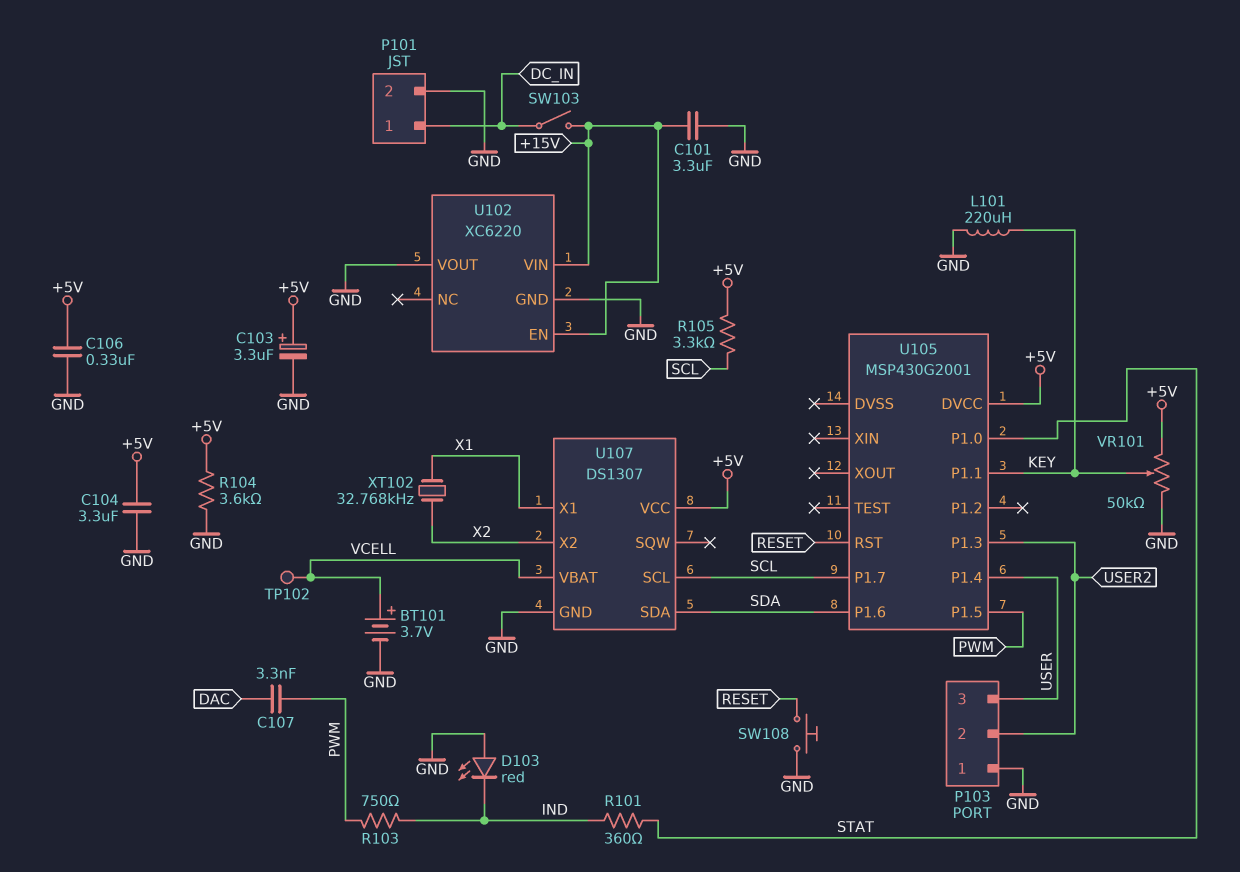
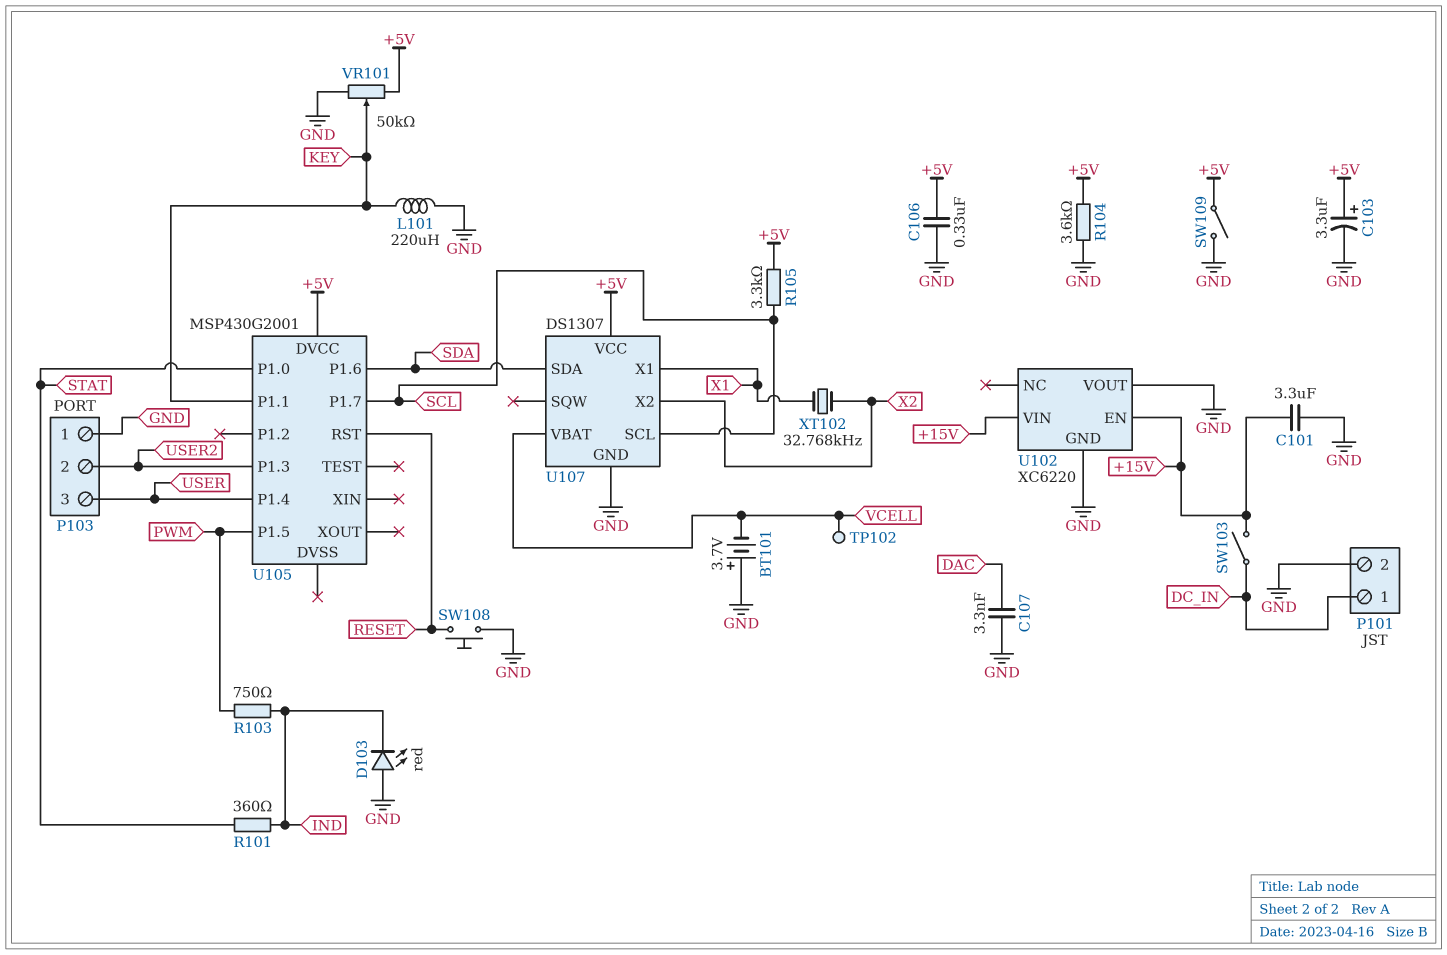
BT101: 3.7V (plus VCELL, minus GND) -> 3.7V (plus GND, minus VCELL)
C104: 3.3uF (+5V, GND) -> none
C107: 3.3nF (DAC, PWM) -> 3.3nF (DAC, GND)
SW109: none -> switch (+5V, GND)

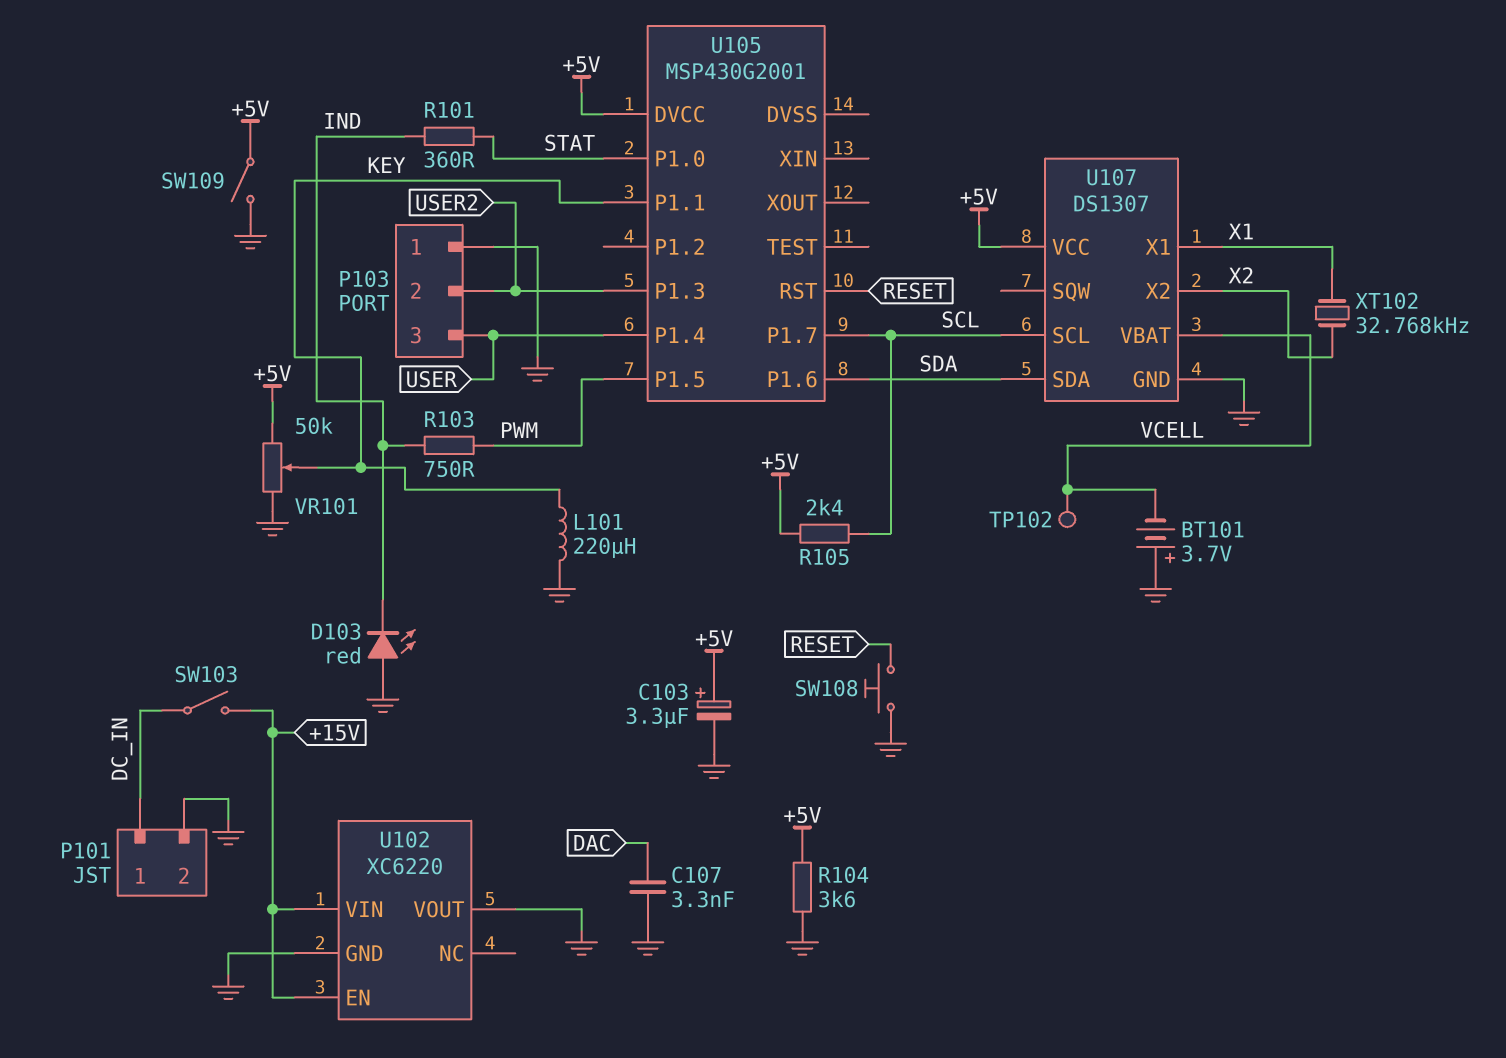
C101: 3.3uF (+15V, GND) -> none
C106: 330nF (+5V, GND) -> none
R105: 3.3k (+5V, SCL) -> 2.4k (+5V, SCL)

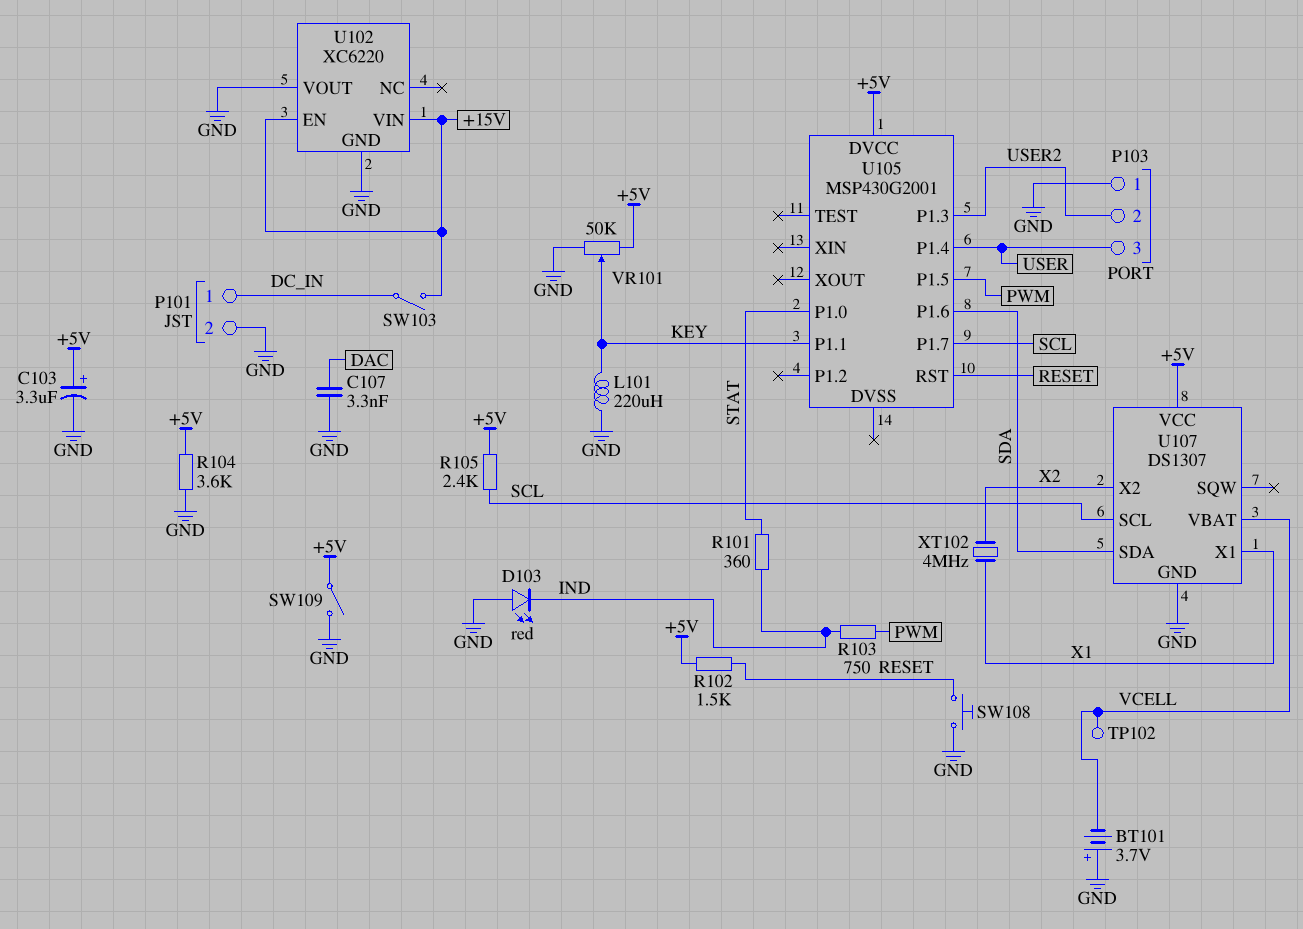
R102: none -> 1.5k (+5V, RESET)
XT102: 32.768kHz (X1, X2) -> 4MHz (X1, X2)

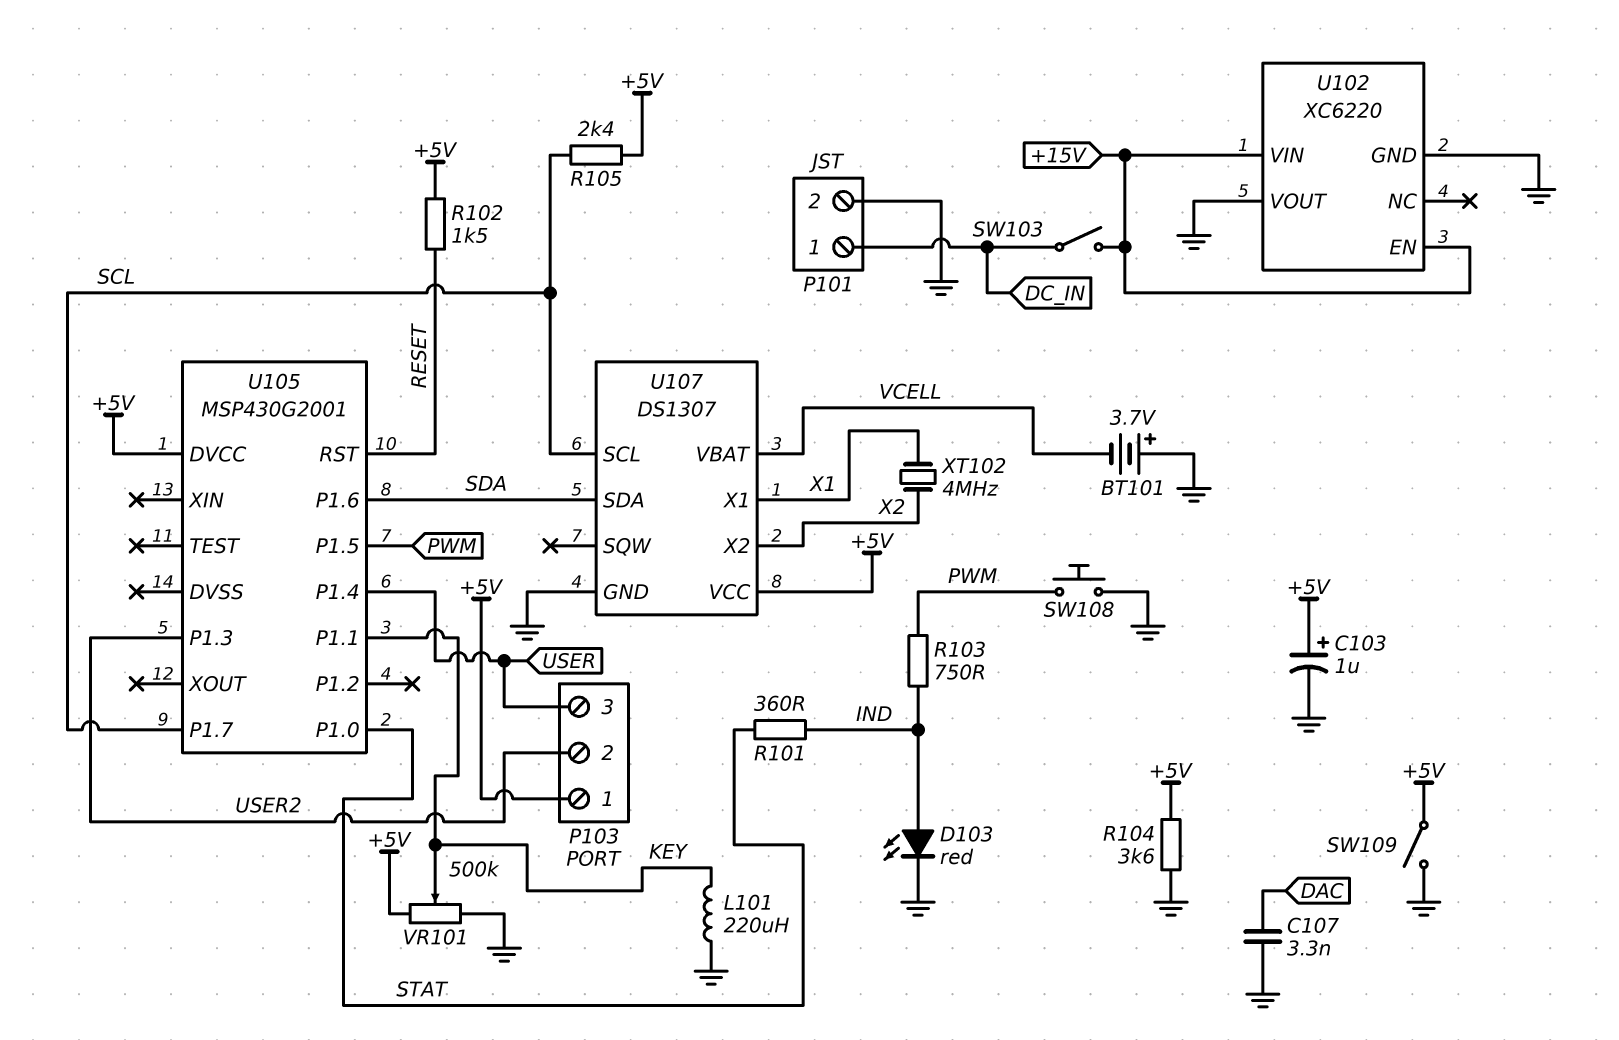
C103: 3.3uF (plus +5V, minus GND) -> 1uF (plus +5V, minus GND)
D103: LED red (A GND, K IND) -> LED red (A IND, K GND)
P103 pin 1: GND -> +5V
SW108: button (GND, RESET) -> button (GND, PWM)
TP102: test point (VCELL) -> none
VR101: 50k (+5V, GND, wiper KEY) -> 500k (+5V, GND, wiper KEY)

